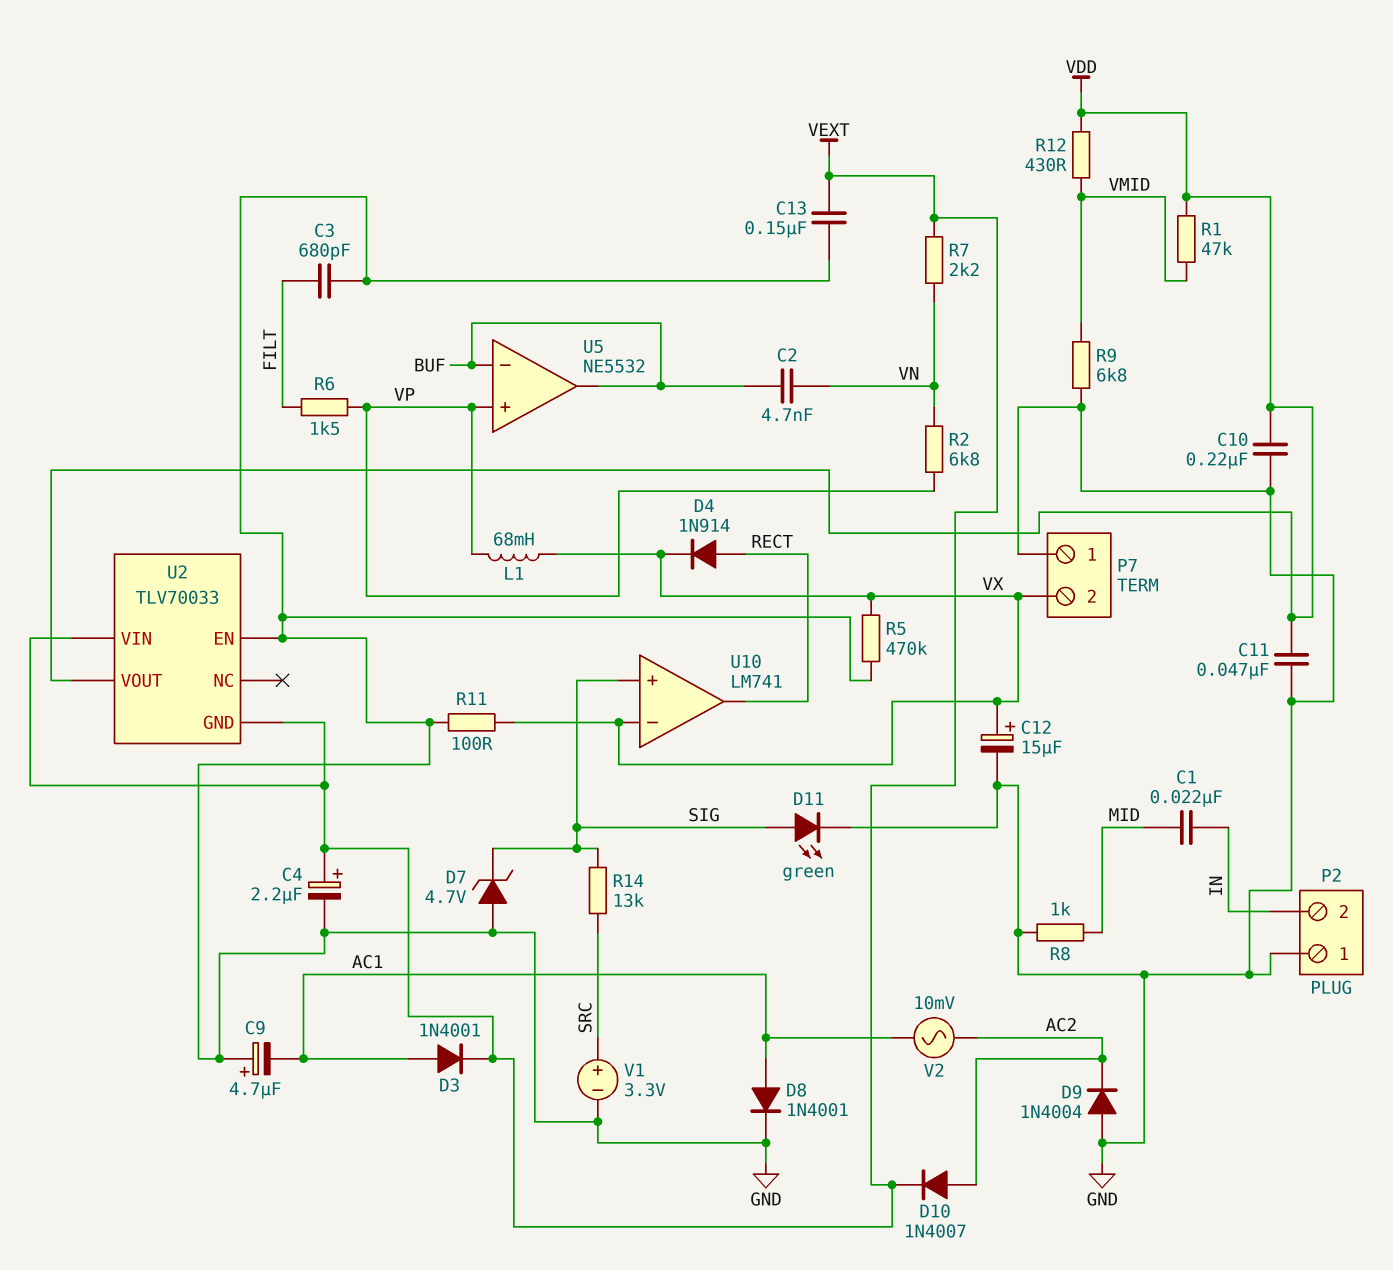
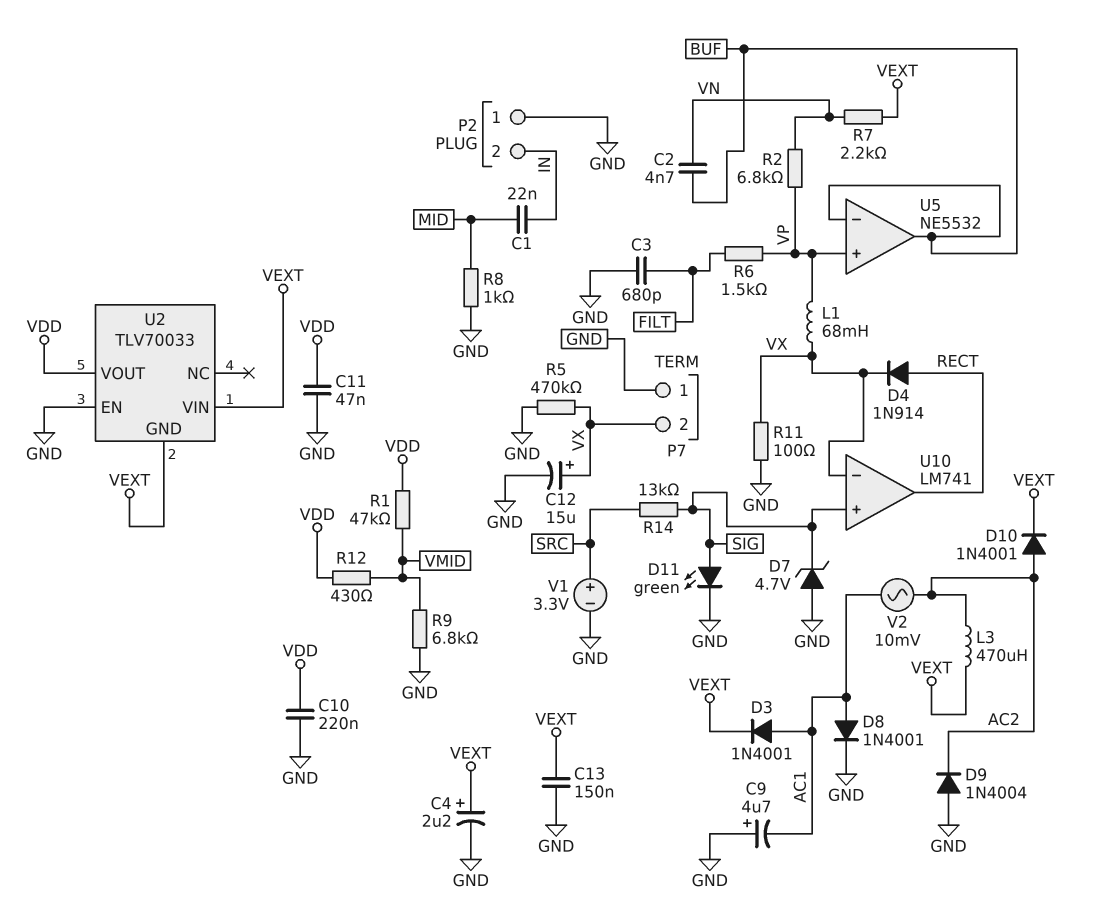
D10: diode 1N4007 (A AC2, K VEXT) -> diode 1N4001 (A AC2, K VEXT)
L3: none -> 470uH (AC2, VEXT)

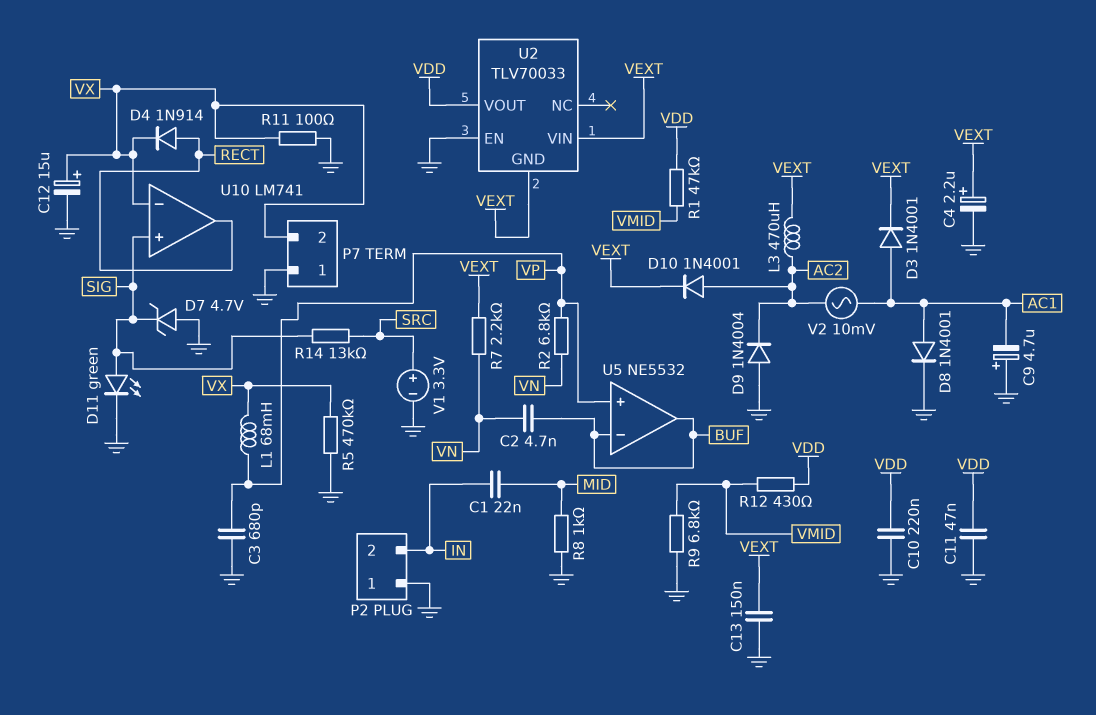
C3: 680pF (FILT, GND) -> 680pF (GND, VP)
R6: 1.5k (FILT, VP) -> none

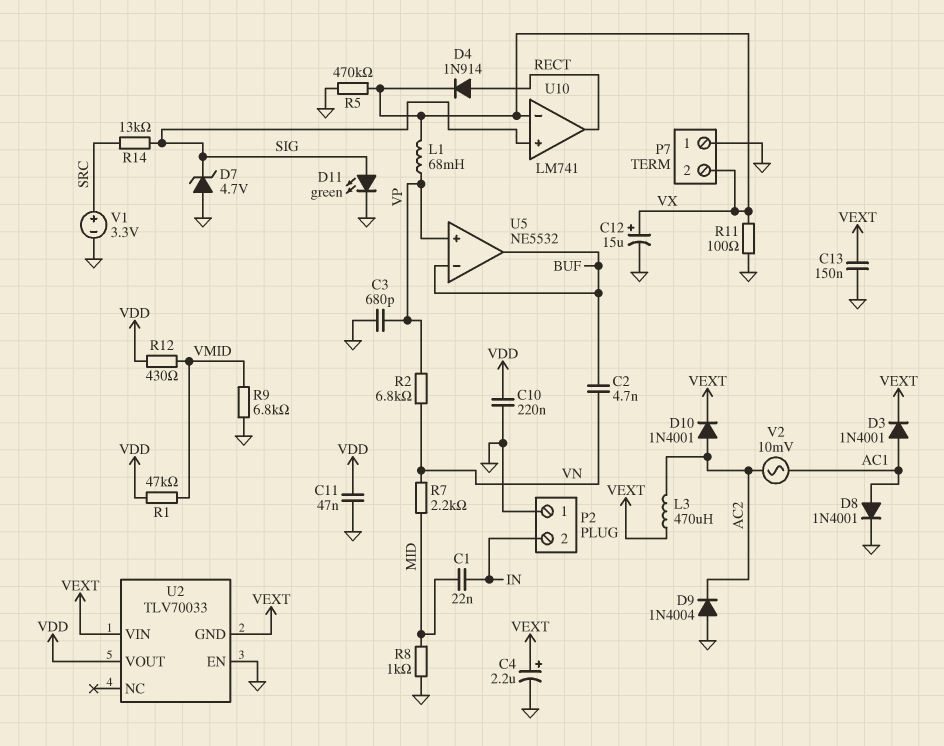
C9: 4.7uF (plus GND, minus AC1) -> none
R7: 2.2k (VEXT, VN) -> 2.2k (MID, VN)

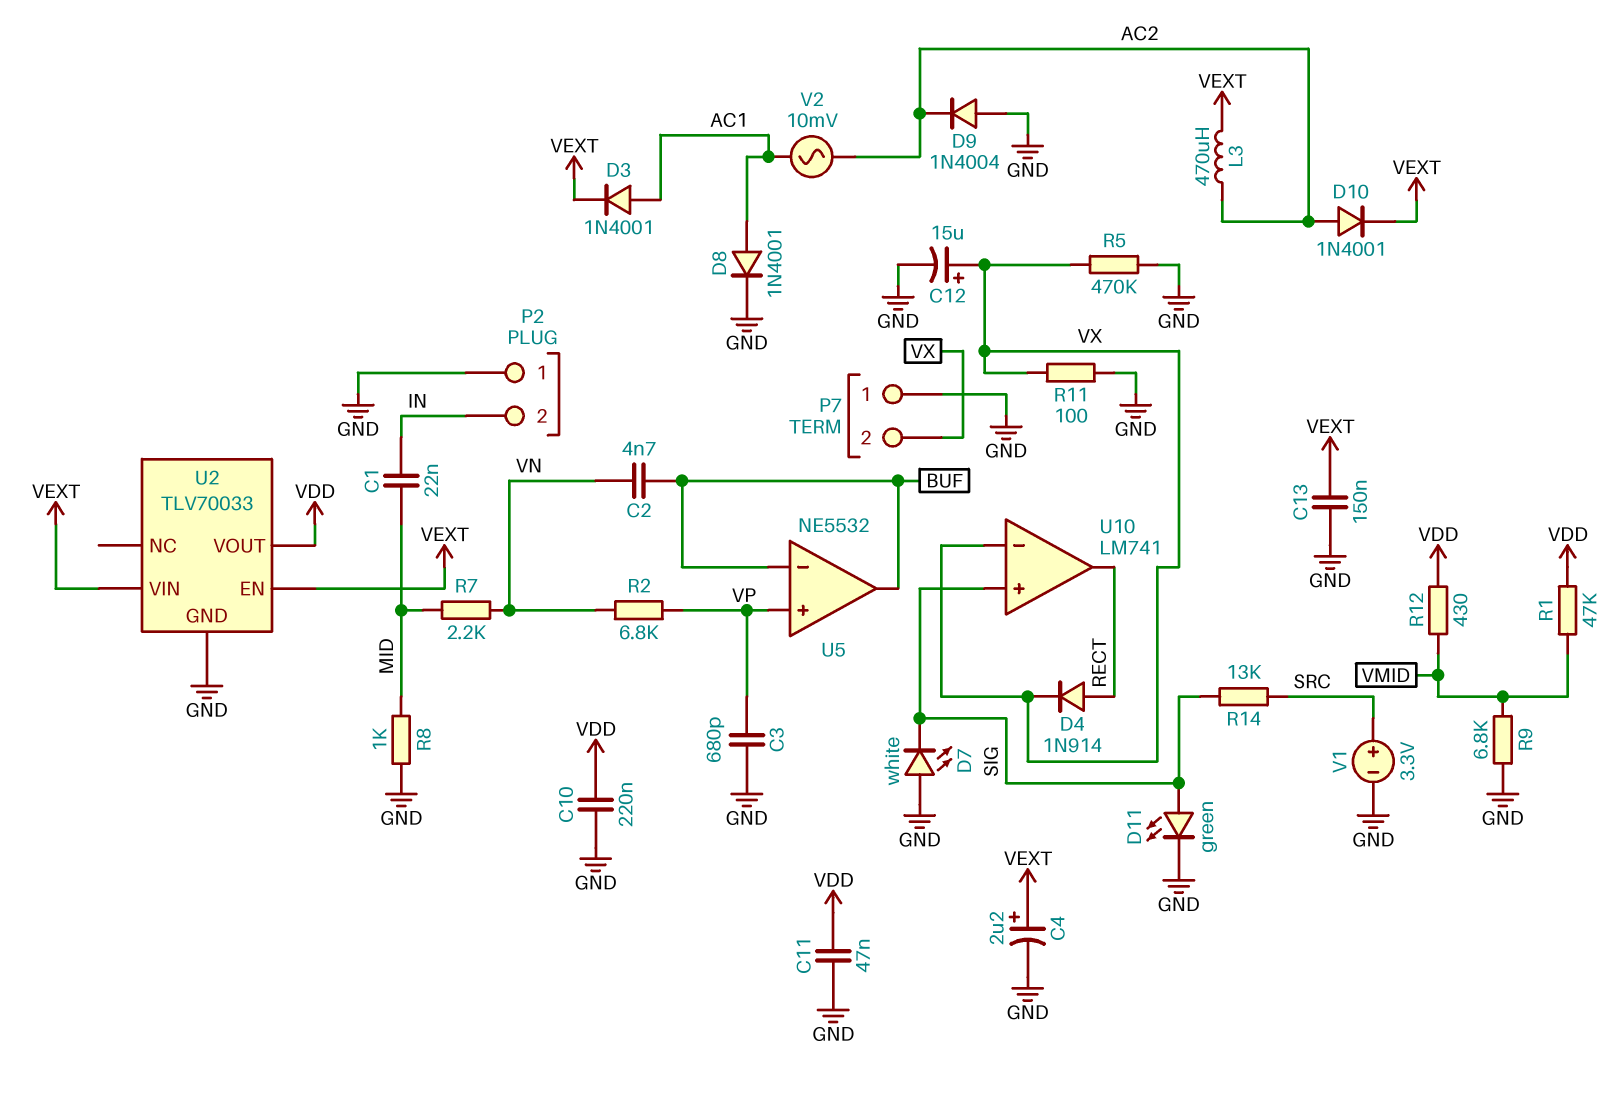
D7: zener 4.7V (A GND, K SIG) -> LED white (A GND, K SIG)
L1: 68mH (VP, VX) -> none
U2 pin EN: GND -> VEXT
U2 pin GND: VEXT -> GND

